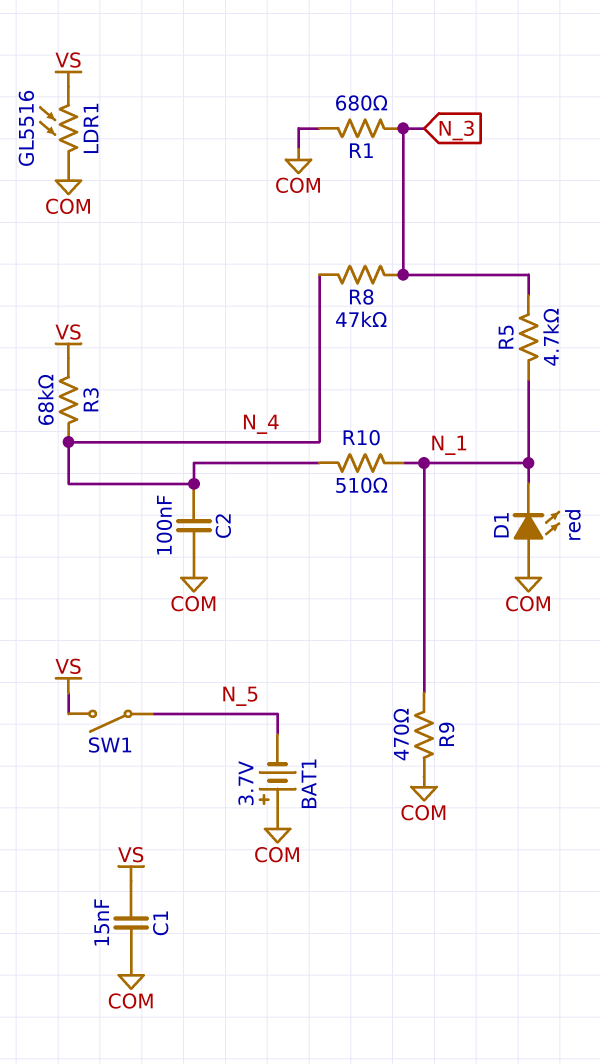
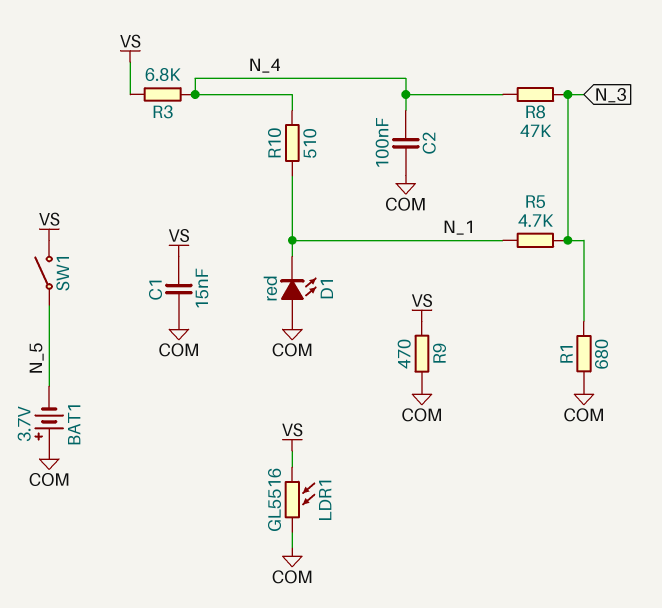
R3: 68k (N_4, VS) -> 6.8k (N_4, VS)
R9: 470 (COM, N_1) -> 470 (COM, VS)

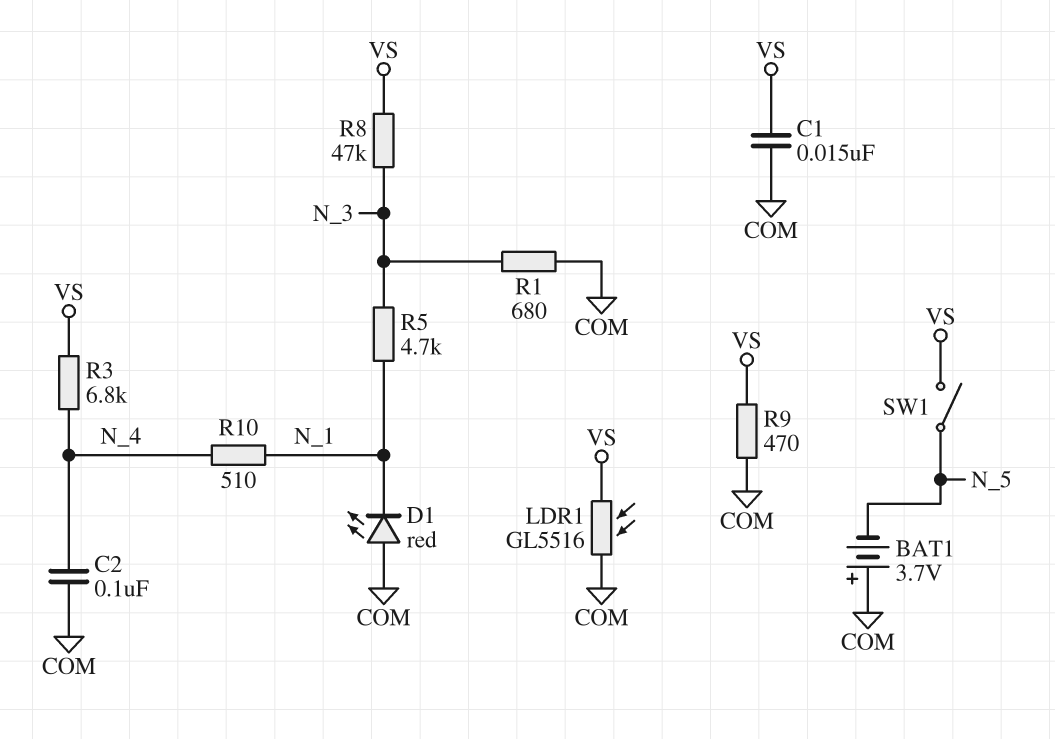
R8: 47k (N_3, N_4) -> 47k (N_3, VS)

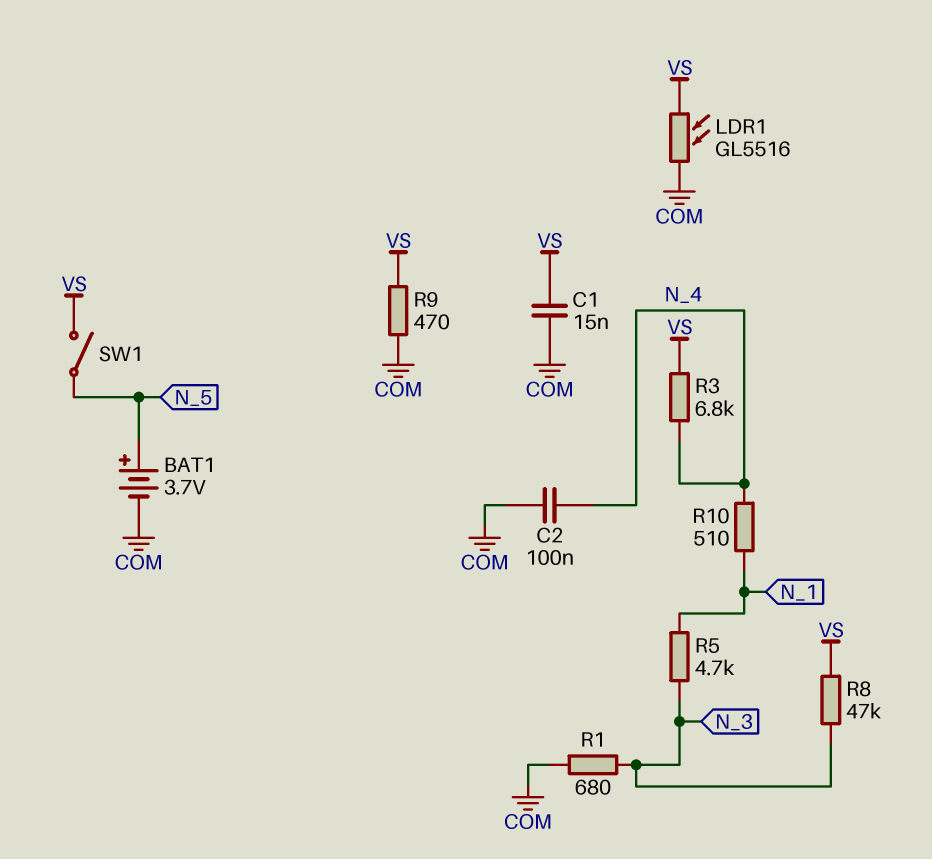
BAT1: 3.7V (plus COM, minus N_5) -> 3.7V (plus N_5, minus COM)
D1: LED red (A COM, K N_1) -> none

